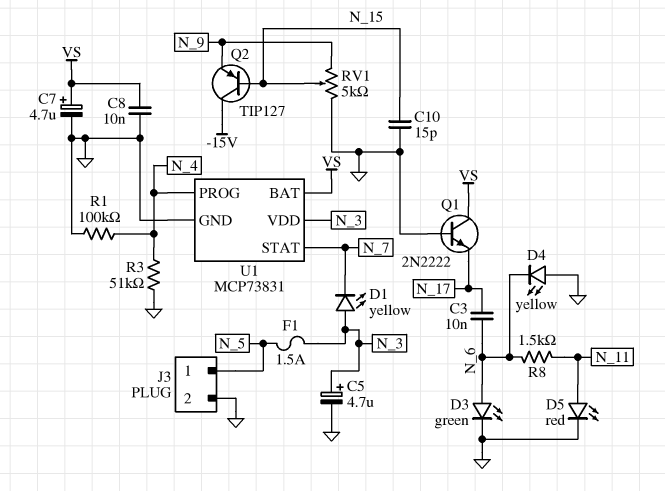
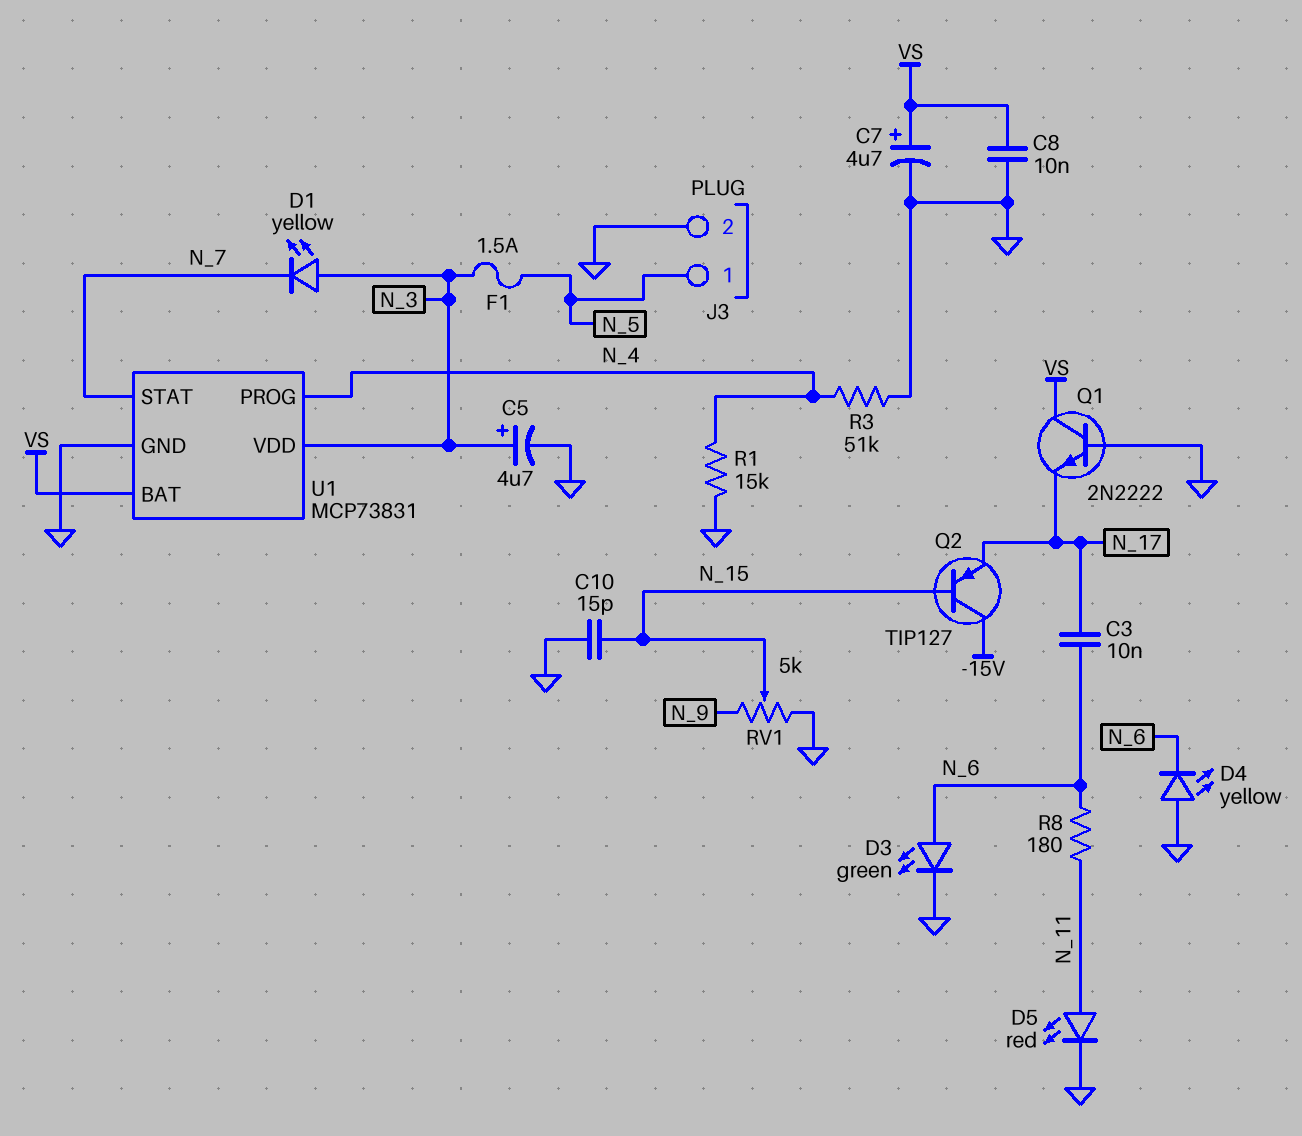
Q2: PNP TIP127 (B N_15, C -15V, E N_9) -> PNP TIP127 (B N_15, C -15V, E N_17)
R1: 100k (GND, N_4) -> 15k (GND, N_4)
R8: 1.5k (N_6, N_11) -> 180 (N_6, N_11)

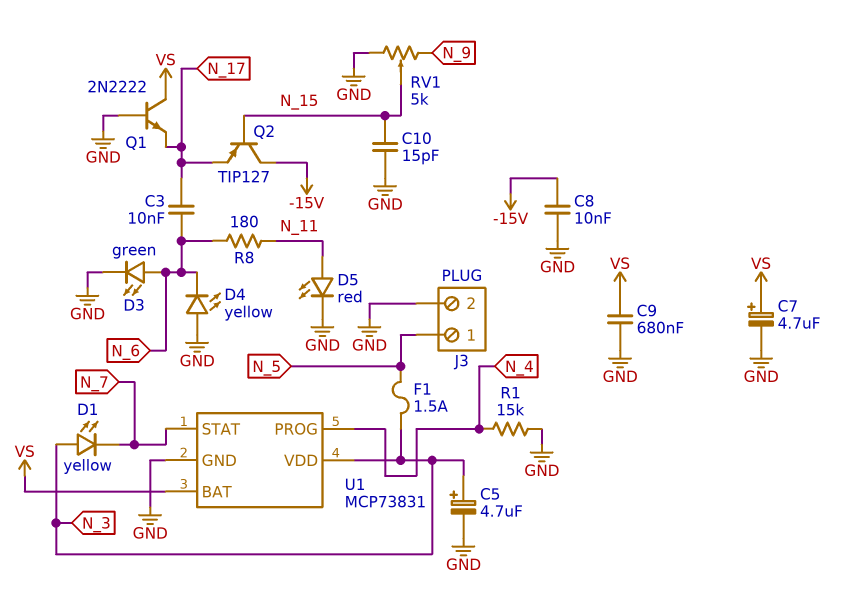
C8: 10nF (GND, VS) -> 10nF (-15V, GND)
C9: none -> 680nF (GND, VS)
R3: 51k (GND, N_4) -> none

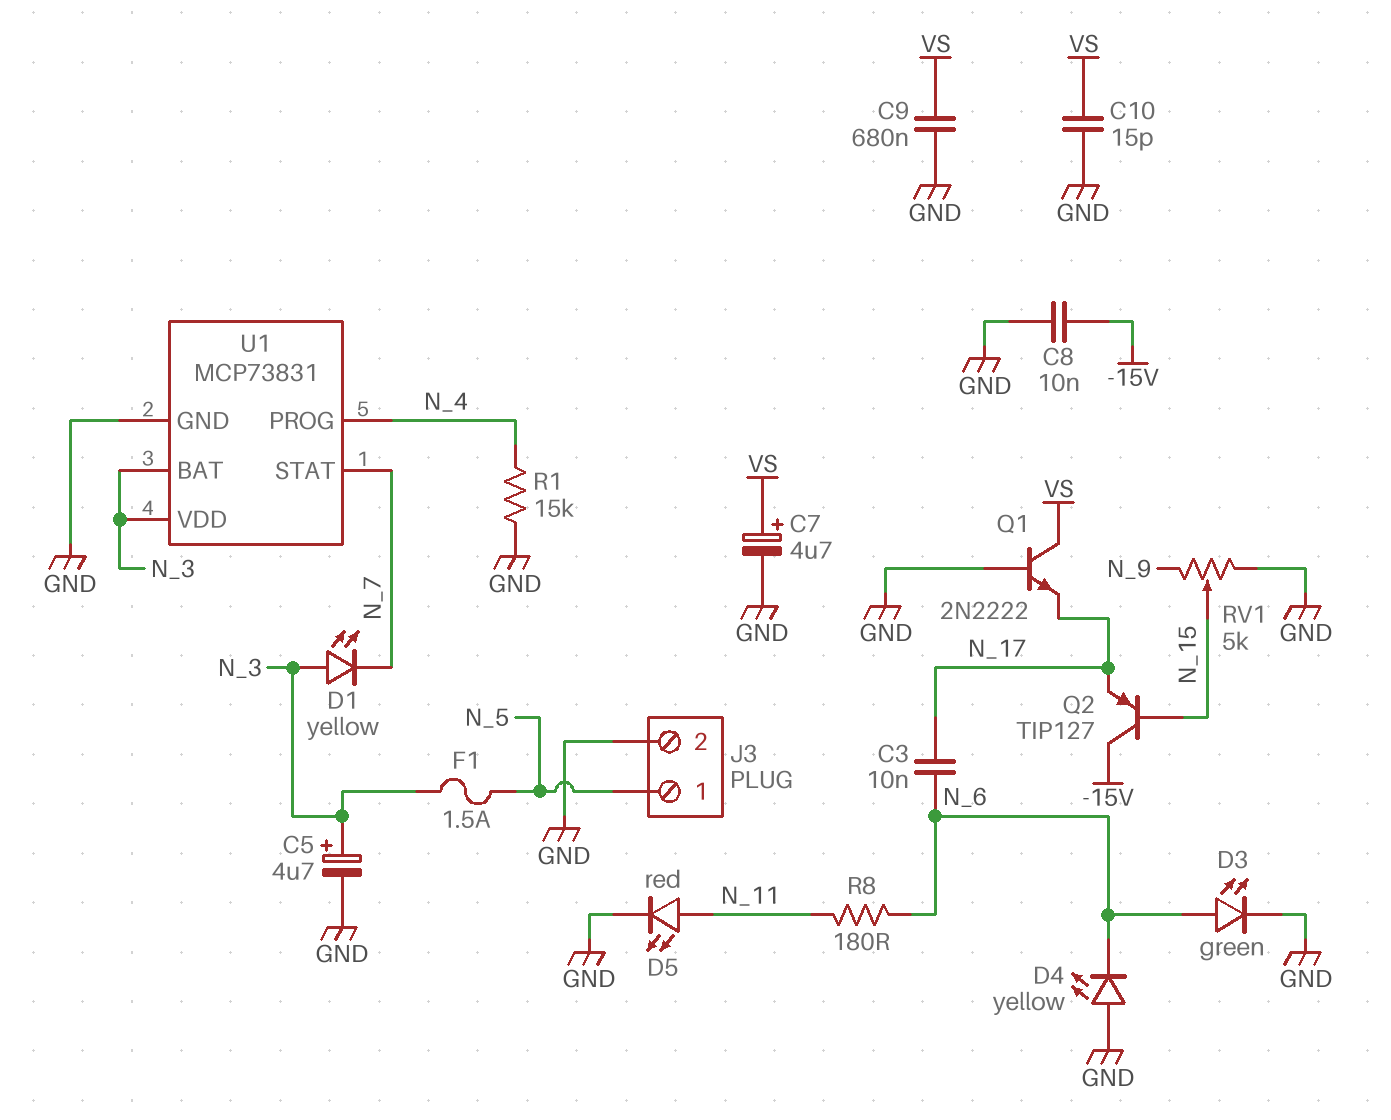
C10: 15pF (GND, N_15) -> 15pF (GND, VS)
U1 pin BAT: VS -> N_3

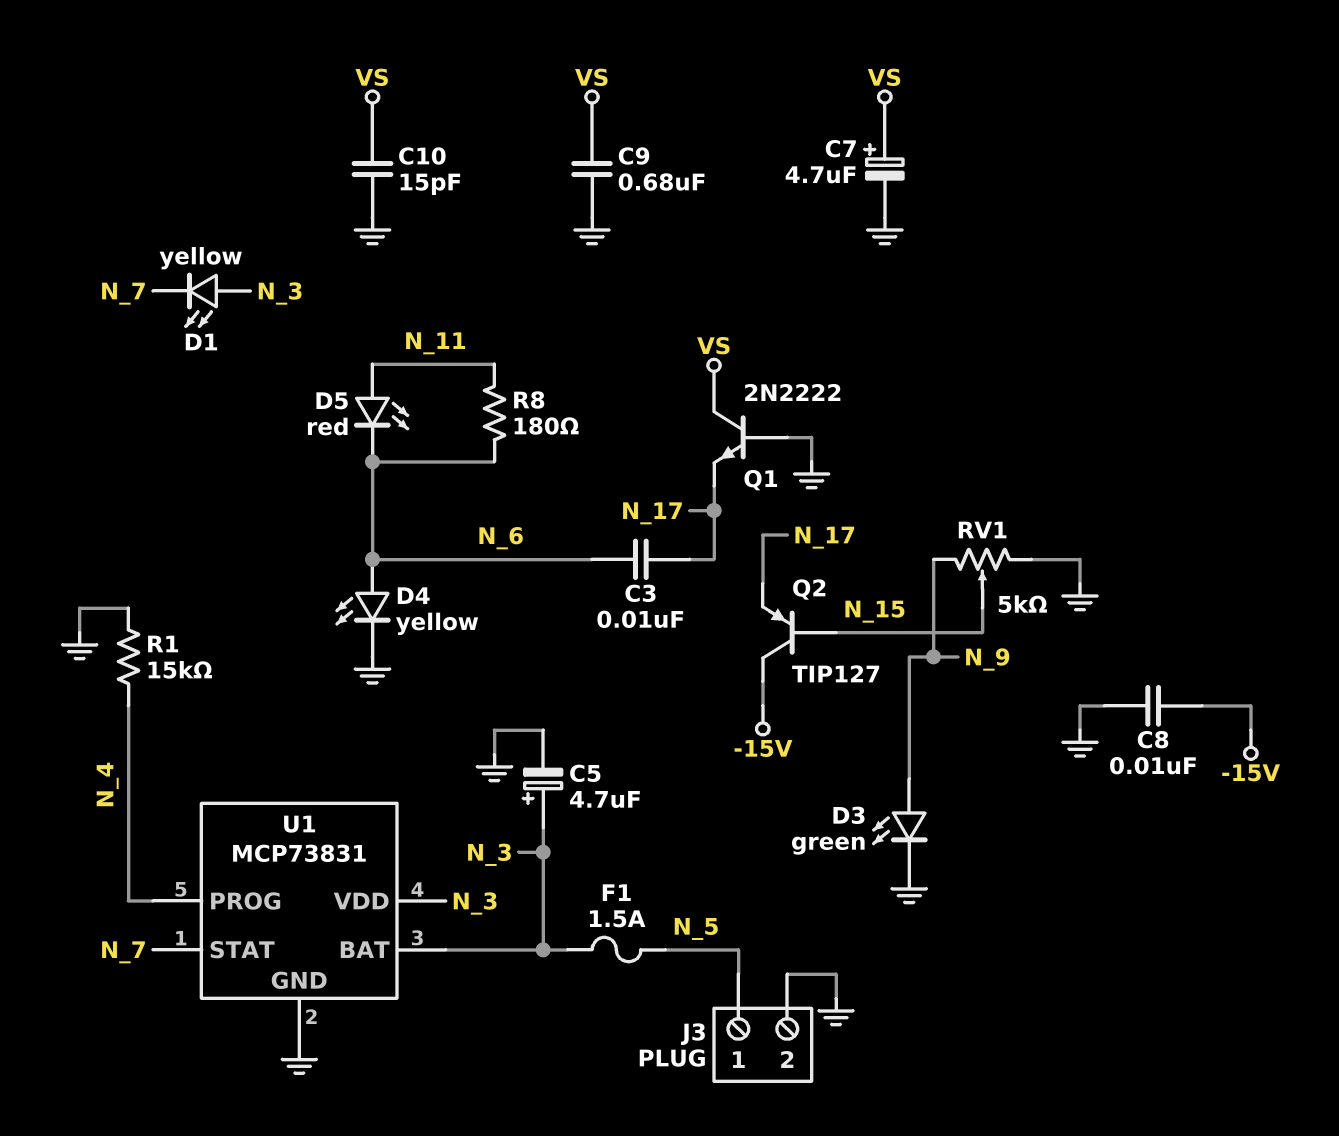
D3: LED green (A N_6, K GND) -> LED green (A N_9, K GND)
D4: LED yellow (A GND, K N_6) -> LED yellow (A N_6, K GND)
D5: LED red (A N_11, K GND) -> LED red (A N_11, K N_6)

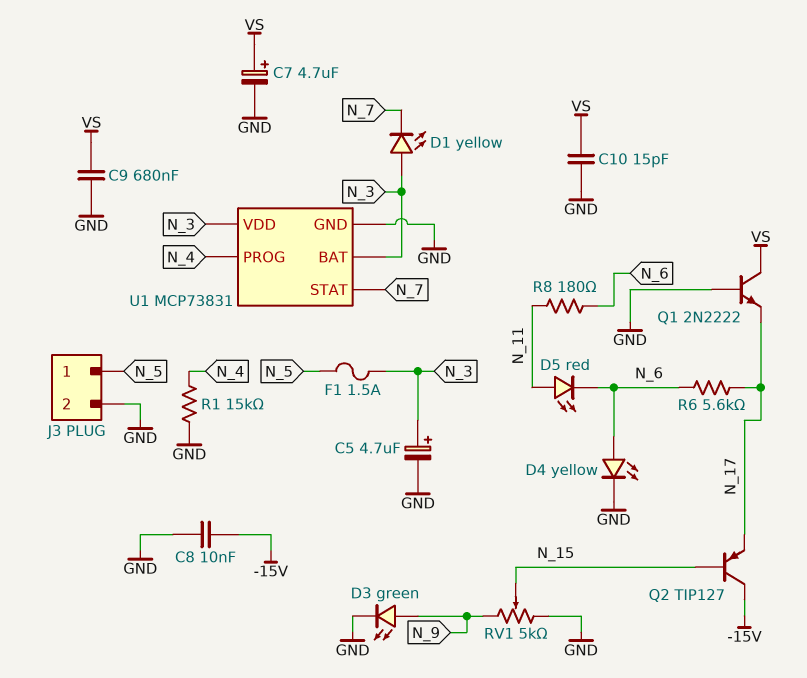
C3: 10nF (N_6, N_17) -> none
R6: none -> 5.6k (N_6, N_17)

